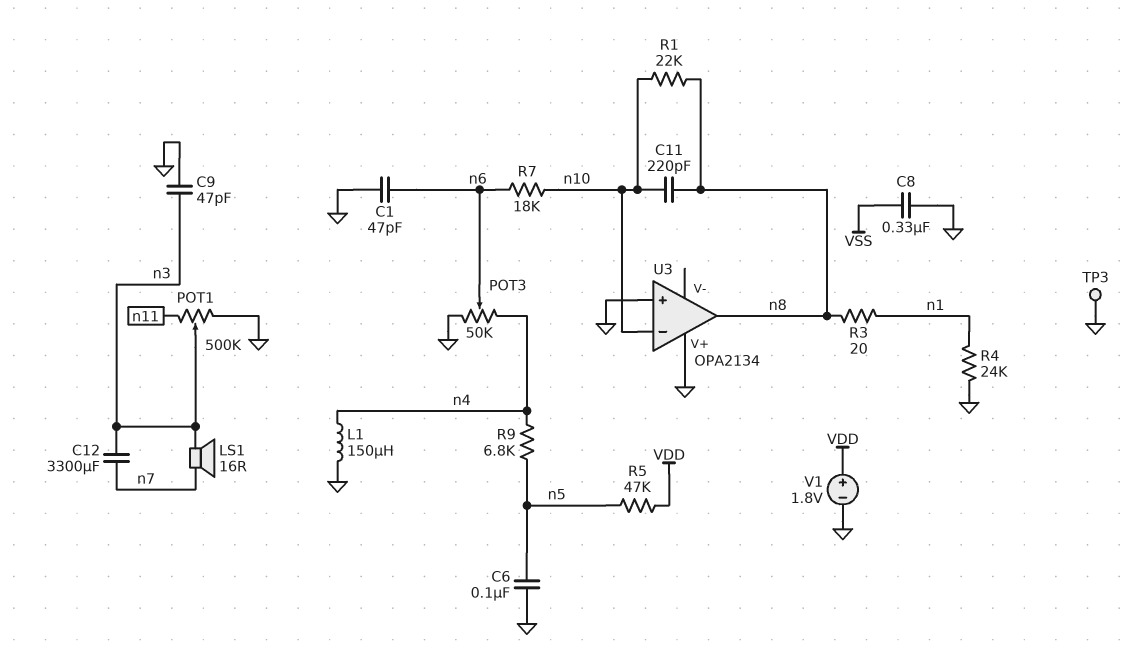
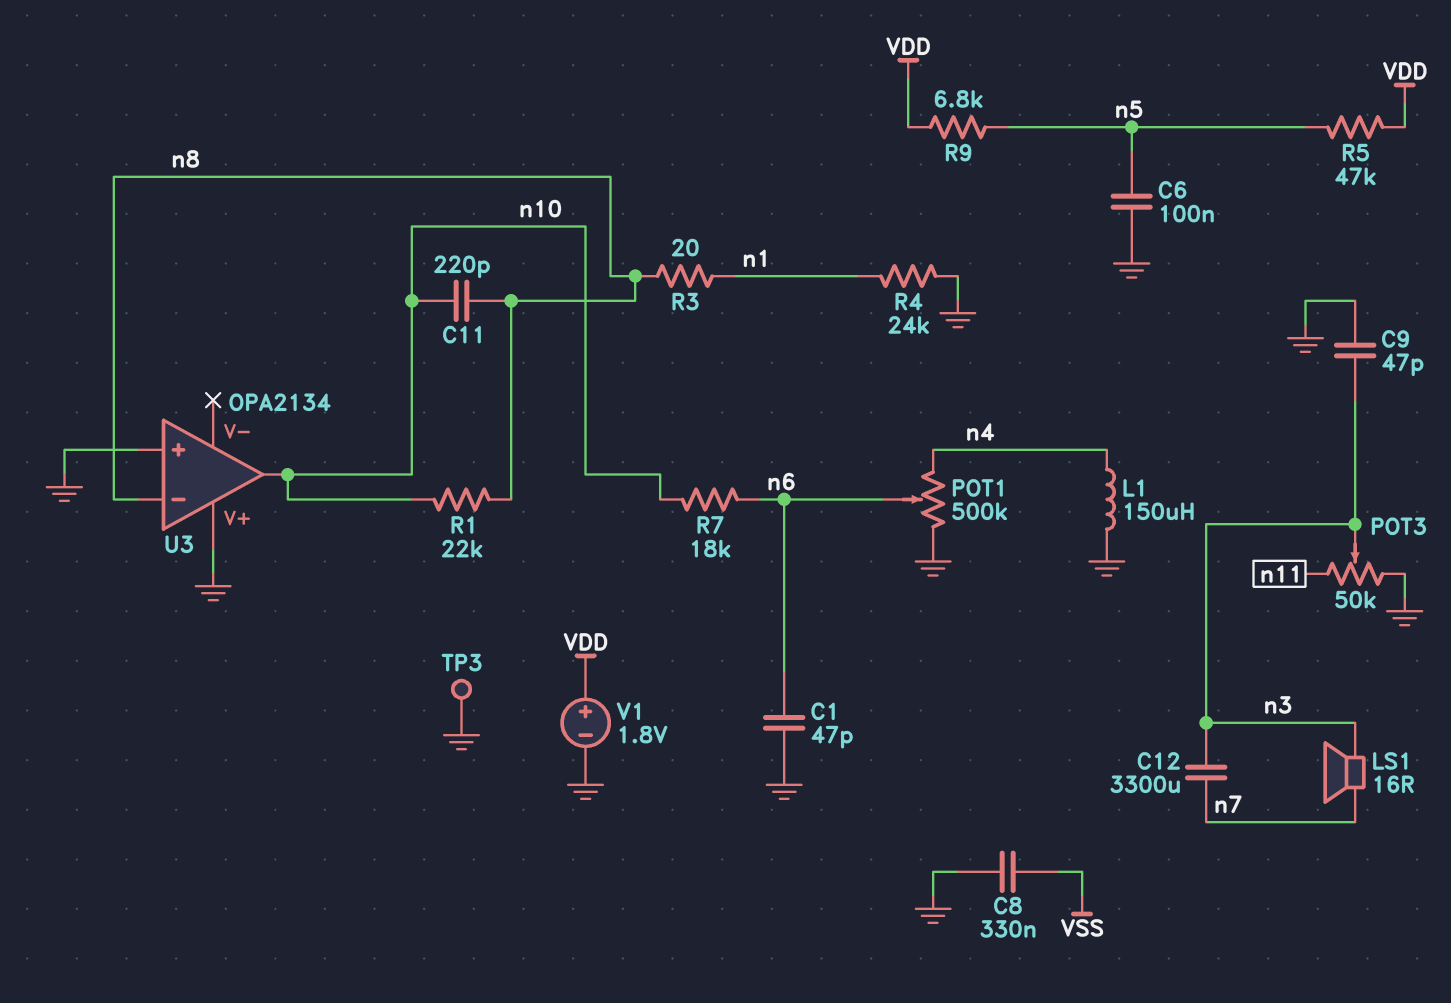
POT1: 500k (GND, n11, wiper n3) -> 500k (GND, n4, wiper n6)
POT3: 50k (GND, n4, wiper n6) -> 50k (GND, n11, wiper n3)
R9: 6.8k (n4, n5) -> 6.8k (VDD, n5)
U3 pin in-: n10 -> n8
U3 pin out: n8 -> n10

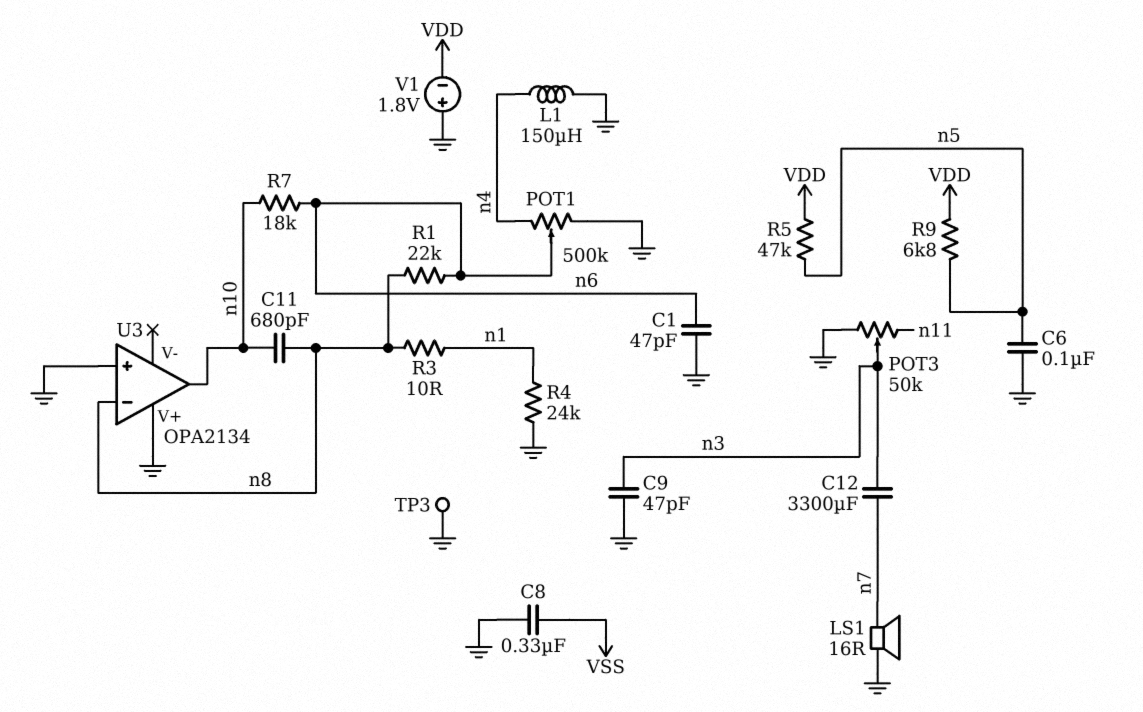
C11: 220pF (n8, n10) -> 680pF (n8, n10)
LS1: speaker 16R (n3, n7) -> speaker 16R (GND, n7)
R1: 22k (n8, n10) -> 22k (n6, n8)
R3: 20 (n1, n8) -> 10 (n1, n8)
V1: 1.8V (plus VDD, minus GND) -> 1.8V (plus GND, minus VDD)

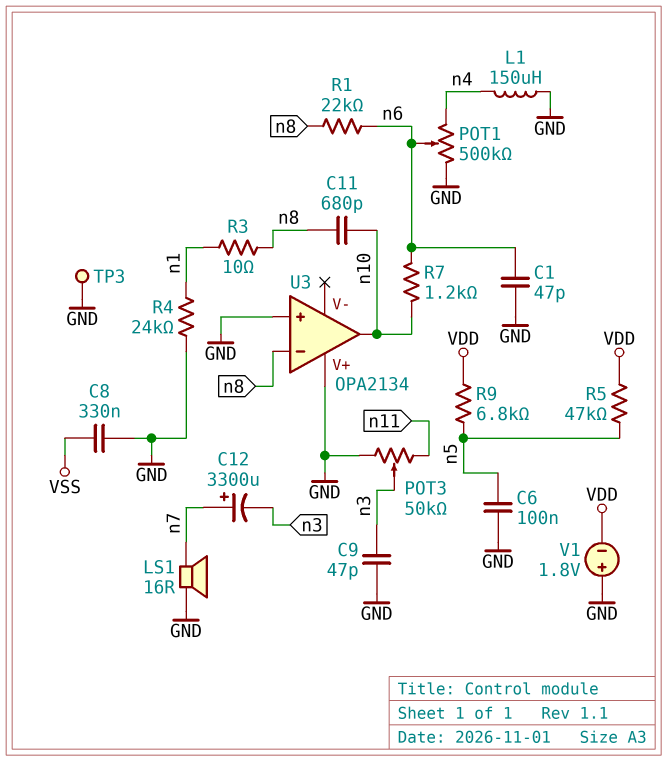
C12: 3300uF (n3, n7) -> 3300uF (plus n7, minus n3)
R7: 18k (n6, n10) -> 1.2k (n6, n10)

